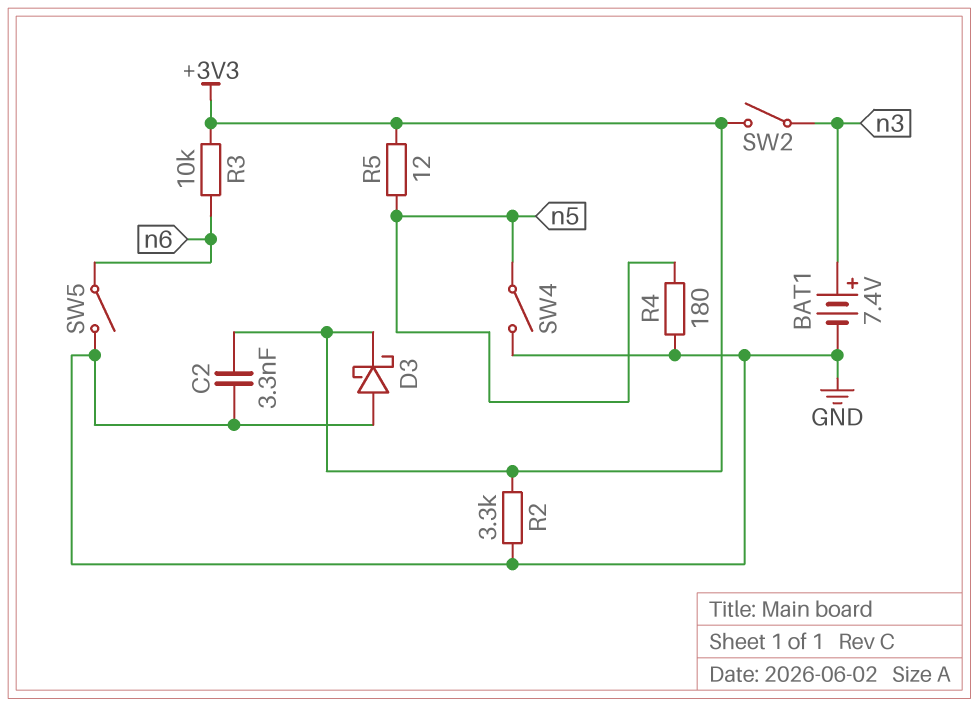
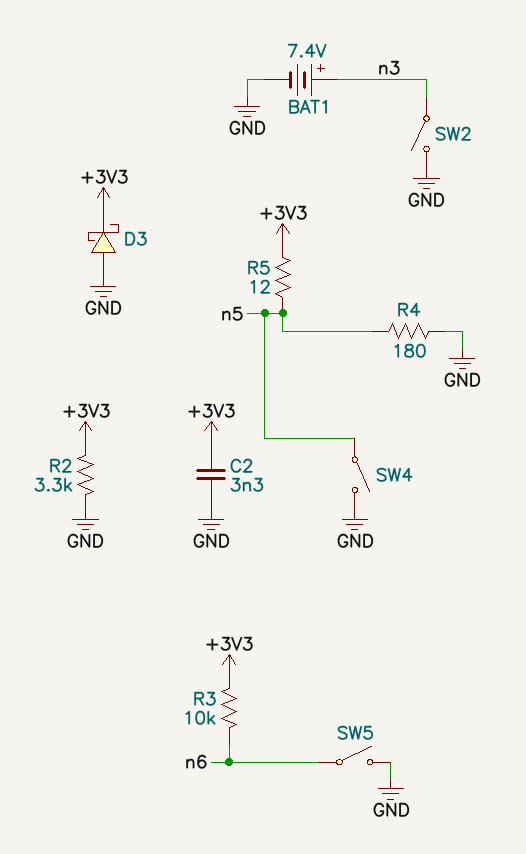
SW2: switch (+3V3, n3) -> switch (GND, n3)

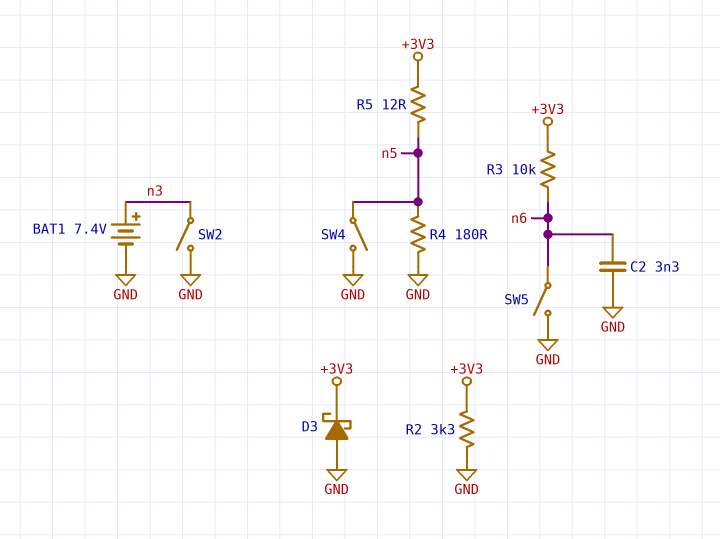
C2: 3.3nF (+3V3, GND) -> 3.3nF (GND, n6)

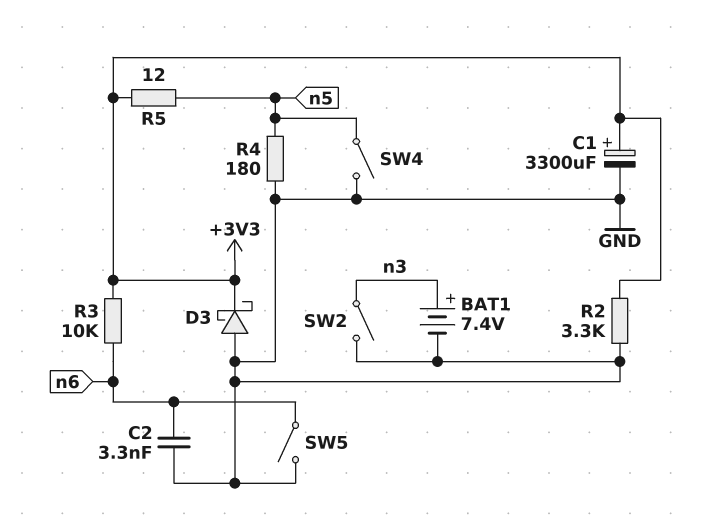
C1: none -> 3300uF (plus +3V3, minus GND)

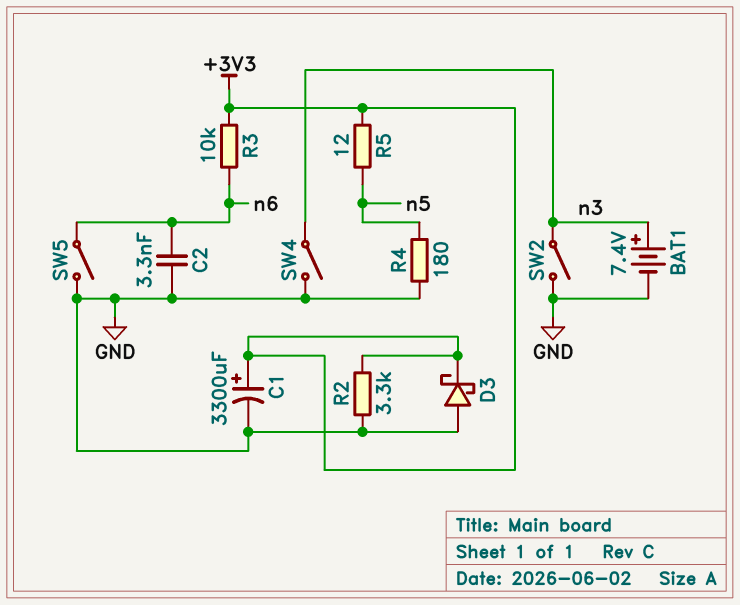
SW4: switch (GND, n5) -> switch (GND, n3)

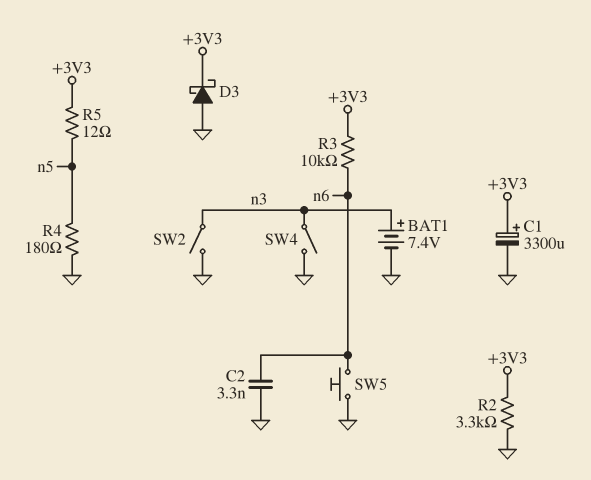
SW5: switch (GND, n6) -> button (GND, n6)

